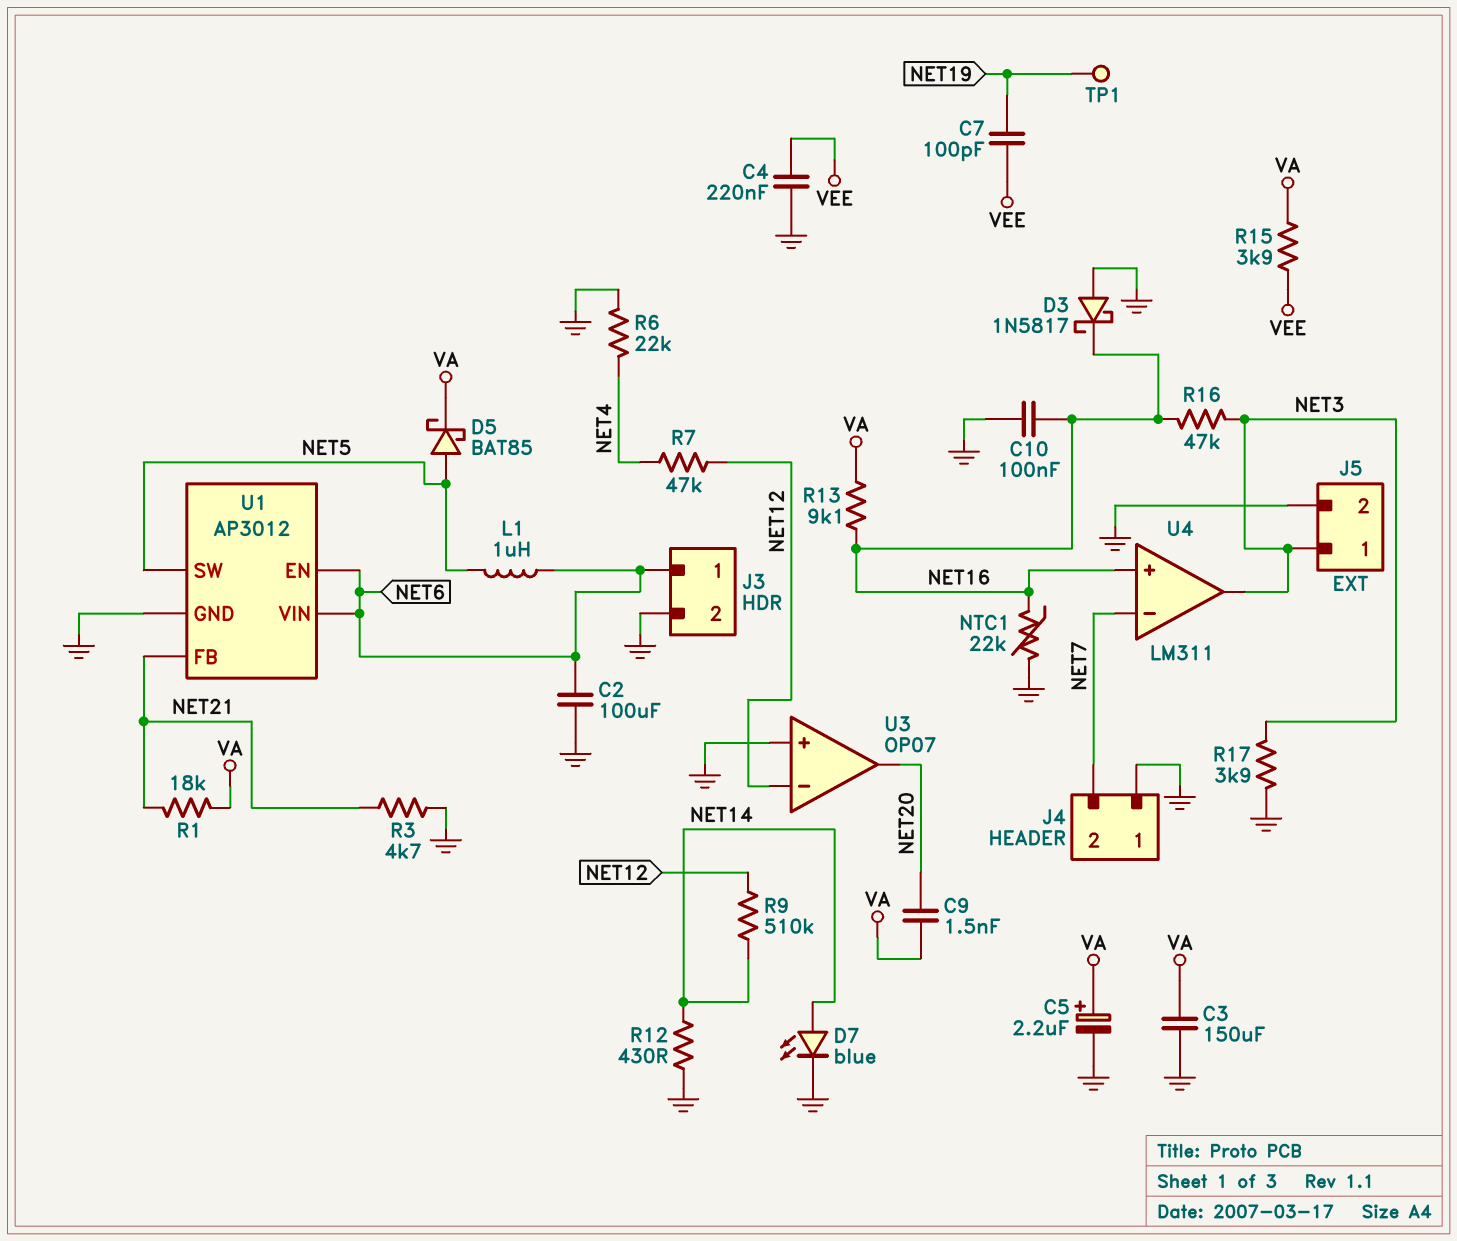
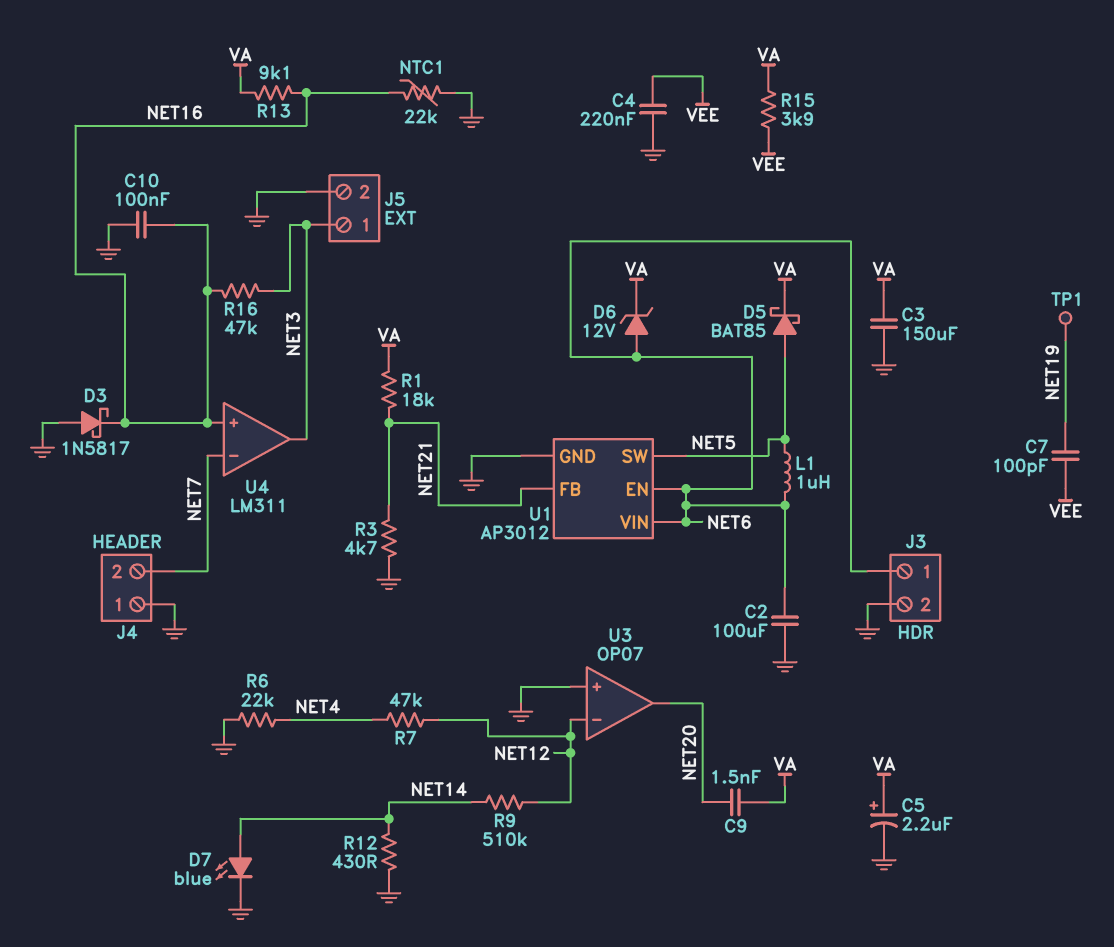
D6: none -> zener 12V (A NET6, K VA)
R17: 3.9k (GND, NET3) -> none

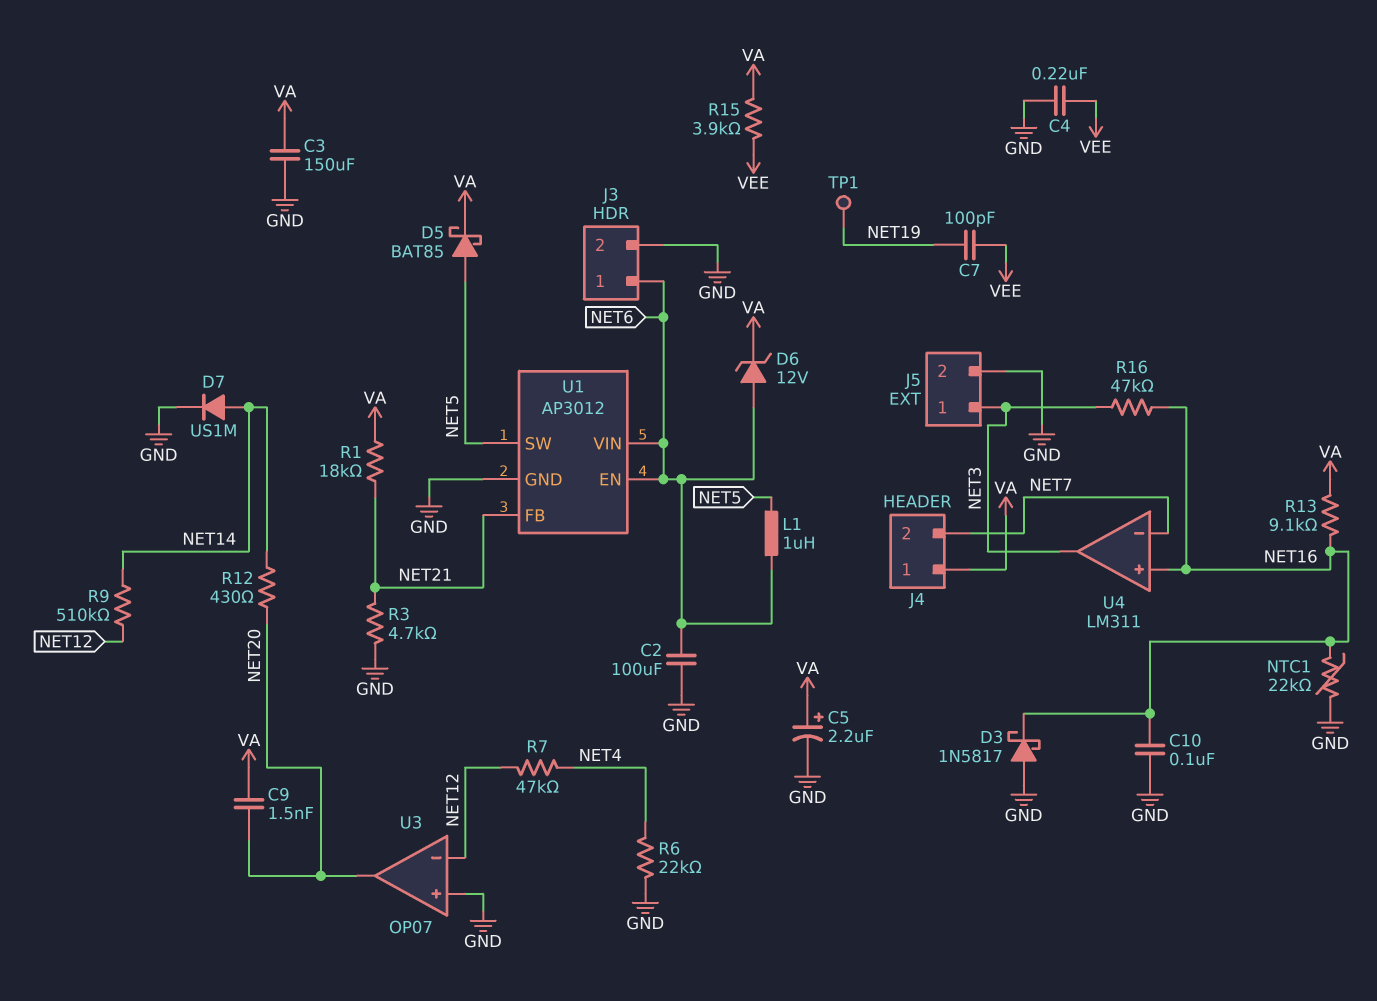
D7: LED blue (A NET14, K GND) -> diode US1M (A NET14, K GND)
J4 pin 1: GND -> VA
R12: 430 (GND, NET14) -> 430 (NET14, NET20)

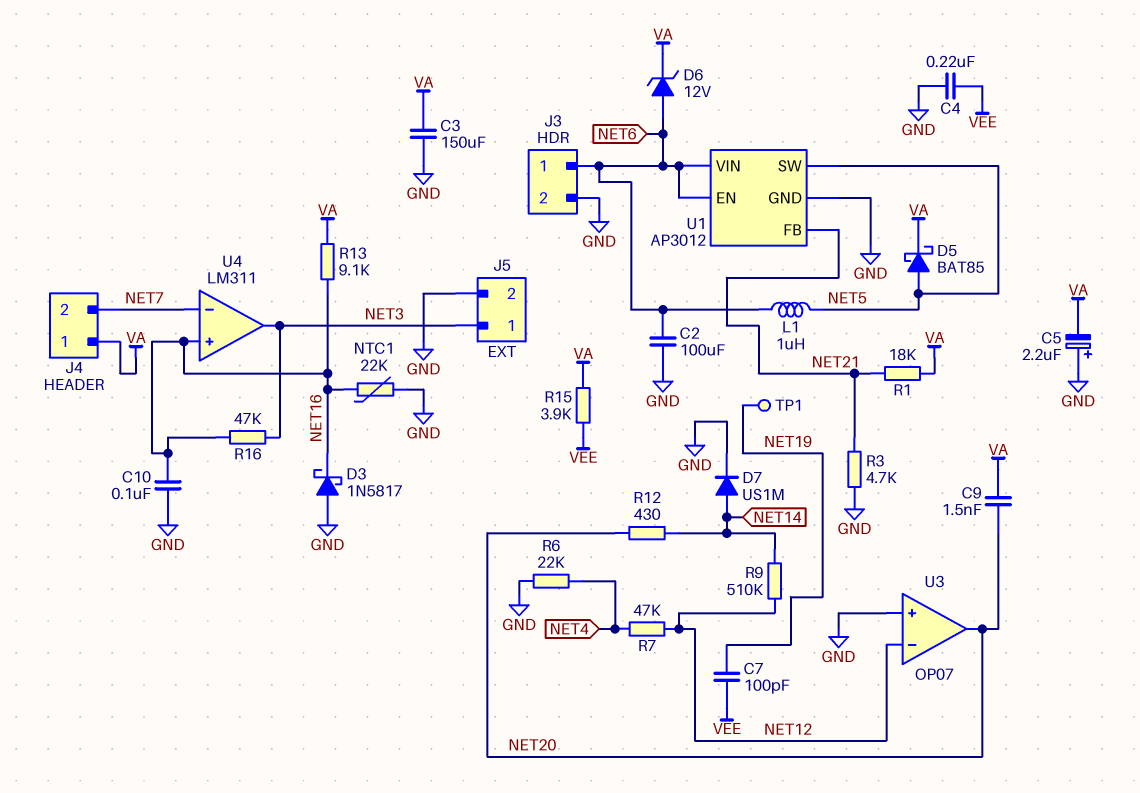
C5: 2.2uF (plus VA, minus GND) -> 2.2uF (plus GND, minus VA)

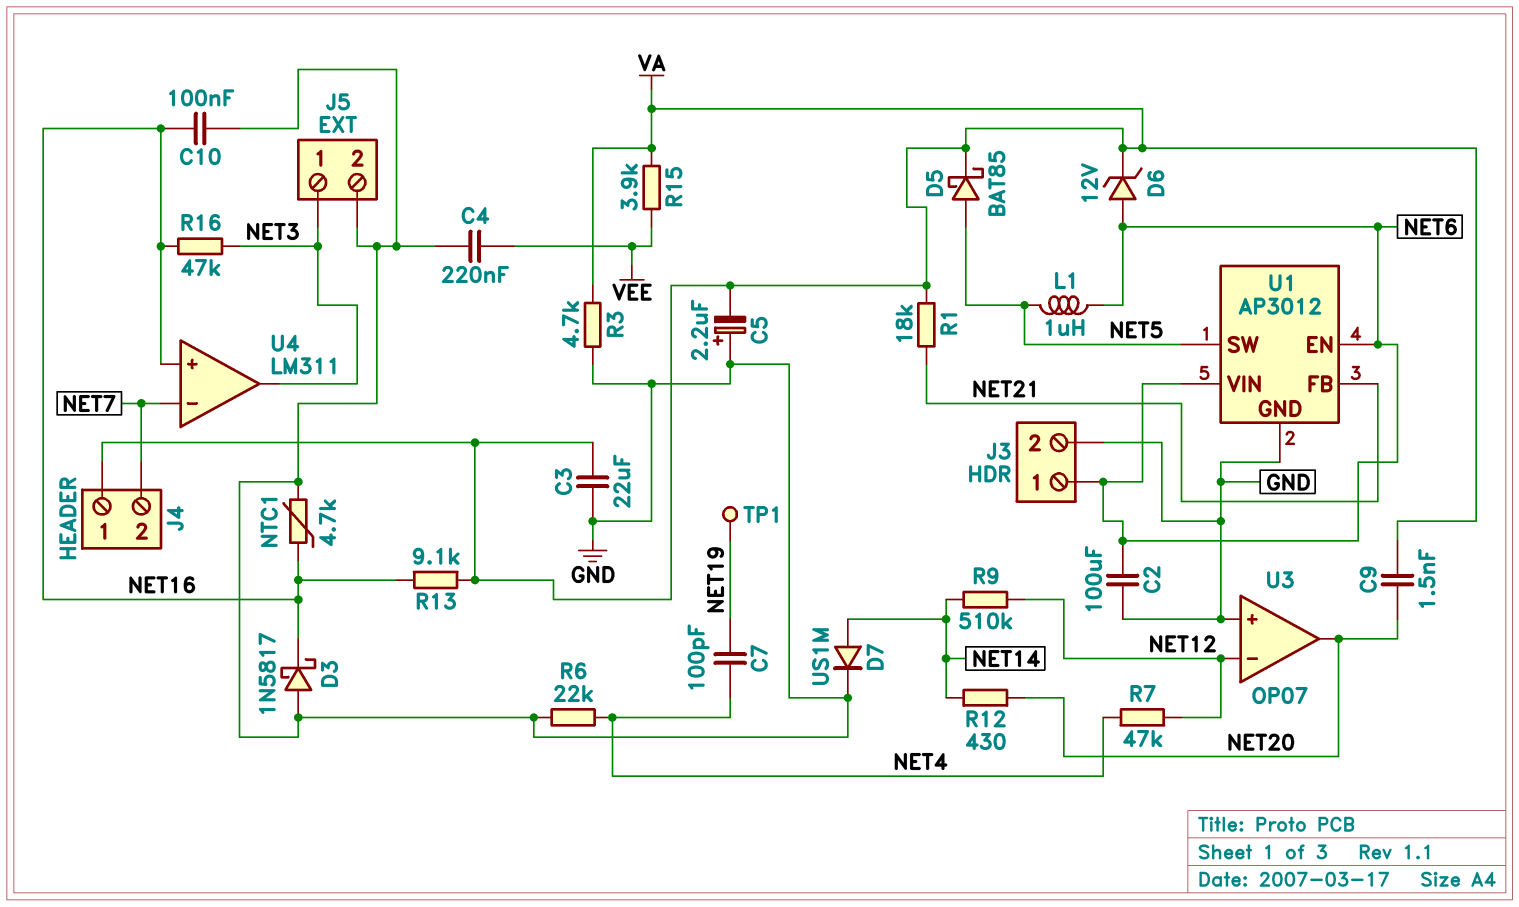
C3: 150uF (GND, VA) -> 22uF (GND, VA)
C7: 100pF (NET19, VEE) -> 100pF (NET4, NET19)
NTC1: 22k (GND, NET16) -> 4.7k (GND, NET16)
R3: 4.7k (GND, NET21) -> 4.7k (GND, VA)

